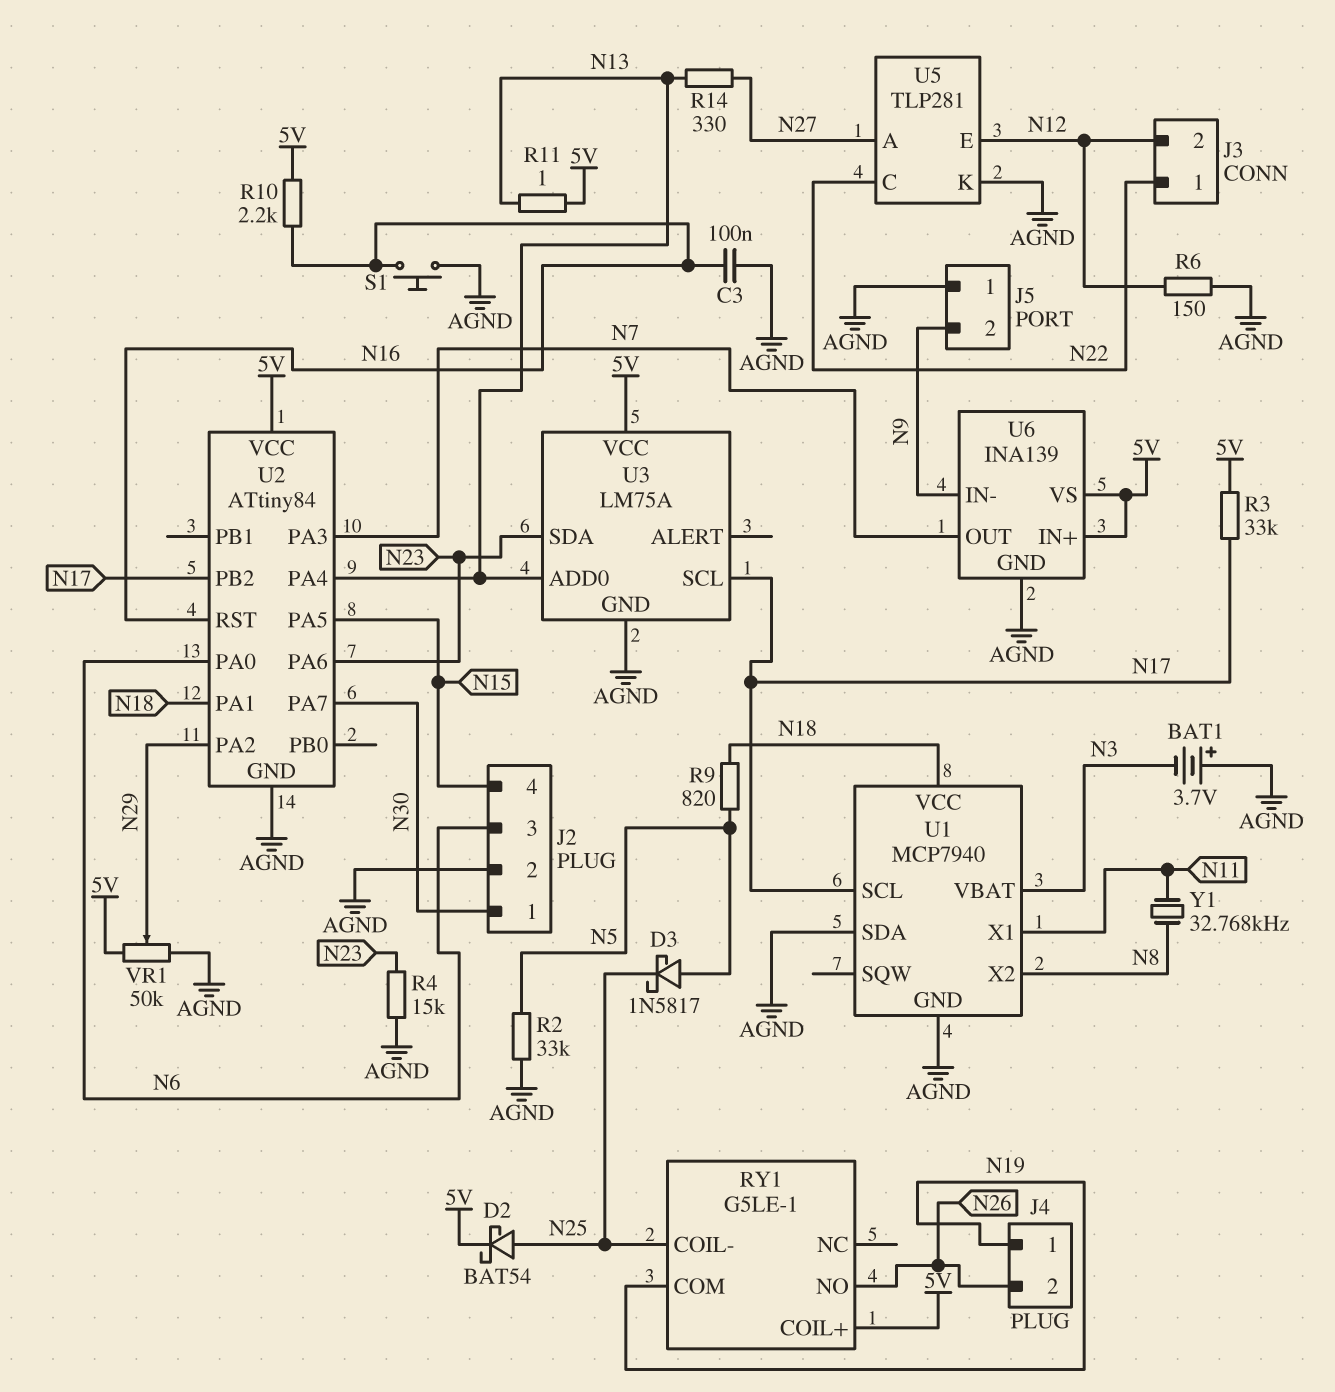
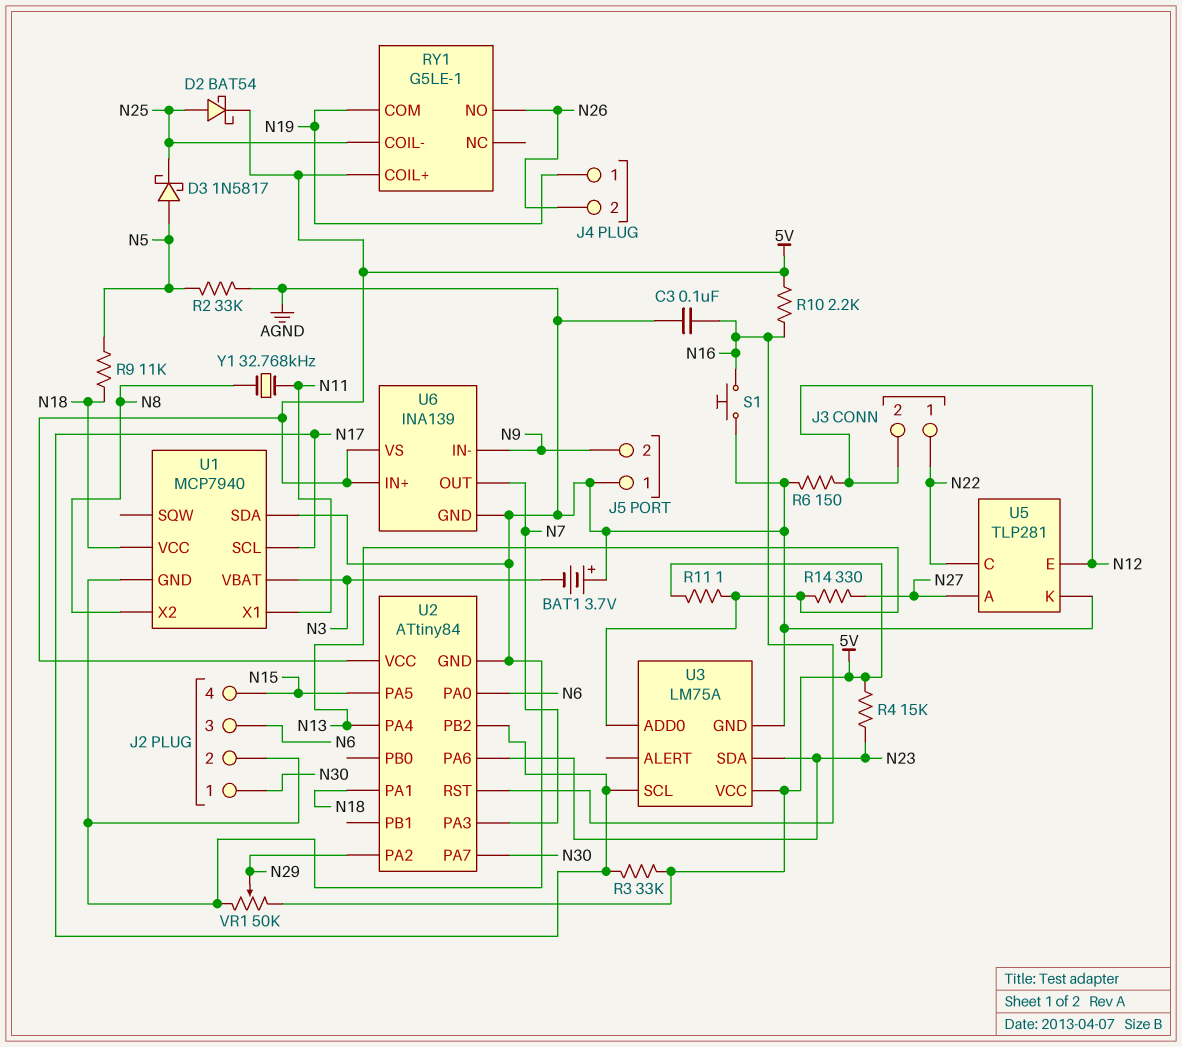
R4: 15k (AGND, N23) -> 15k (5V, N23)
R9: 820 (N5, N18) -> 11k (N5, N18)

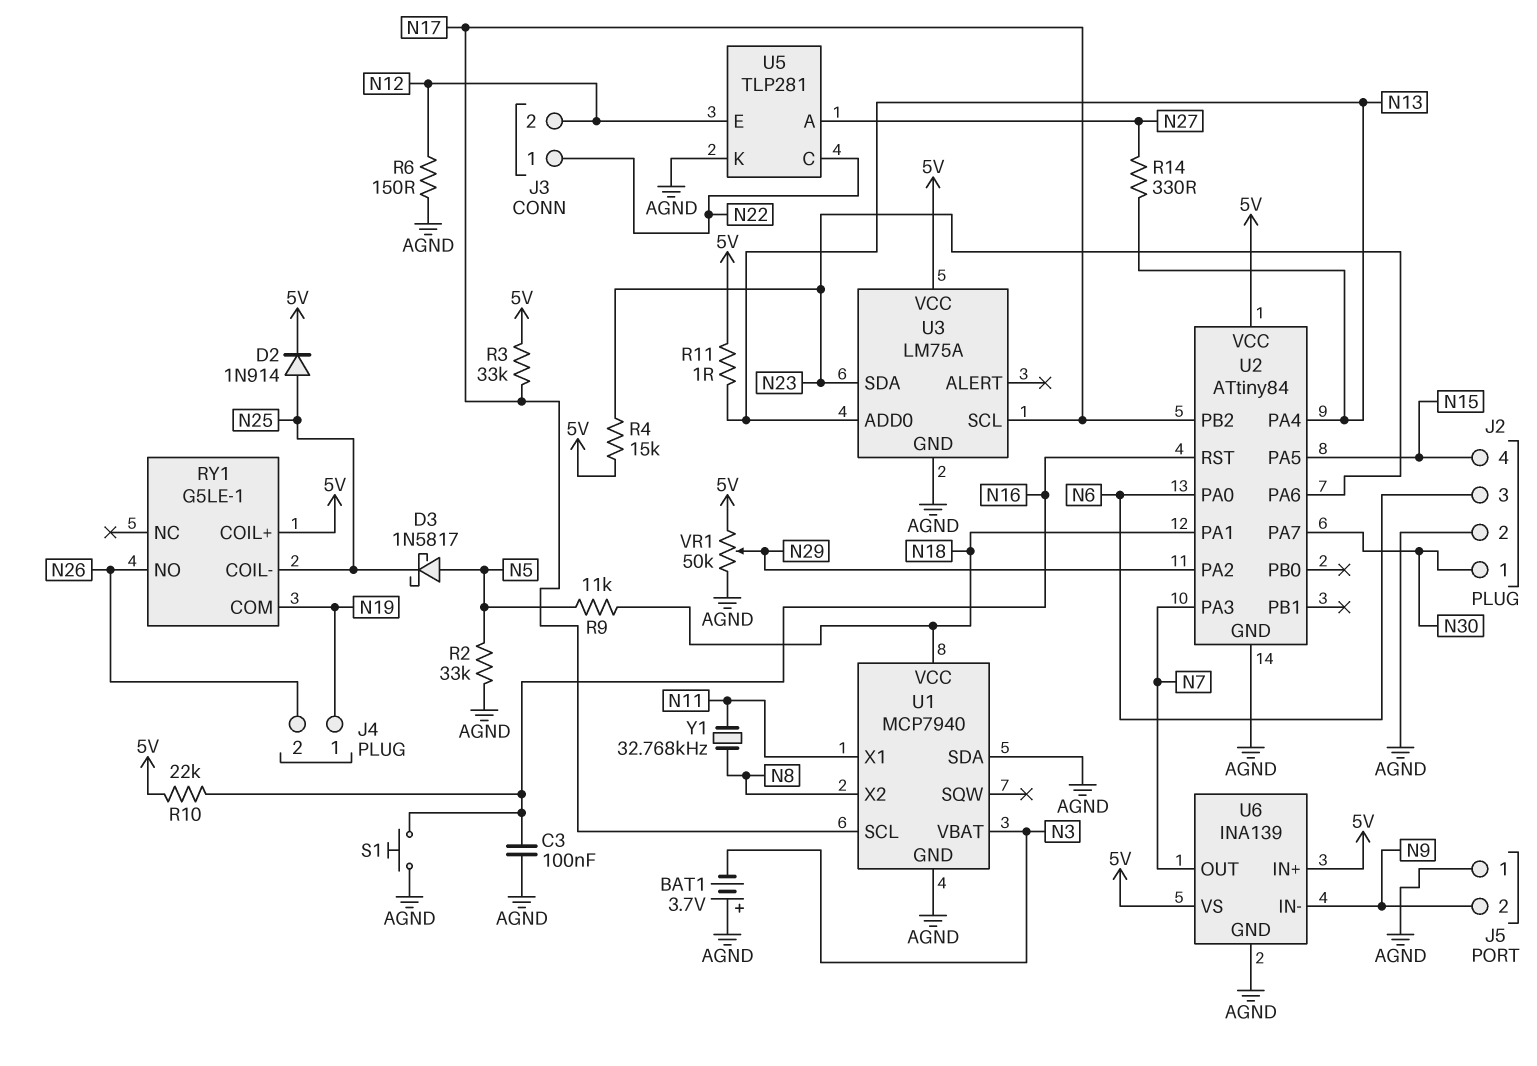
D2: schottky BAT54 (A N25, K 5V) -> diode 1N914 (A N25, K 5V)
R10: 2.2k (5V, N16) -> 22k (5V, N16)

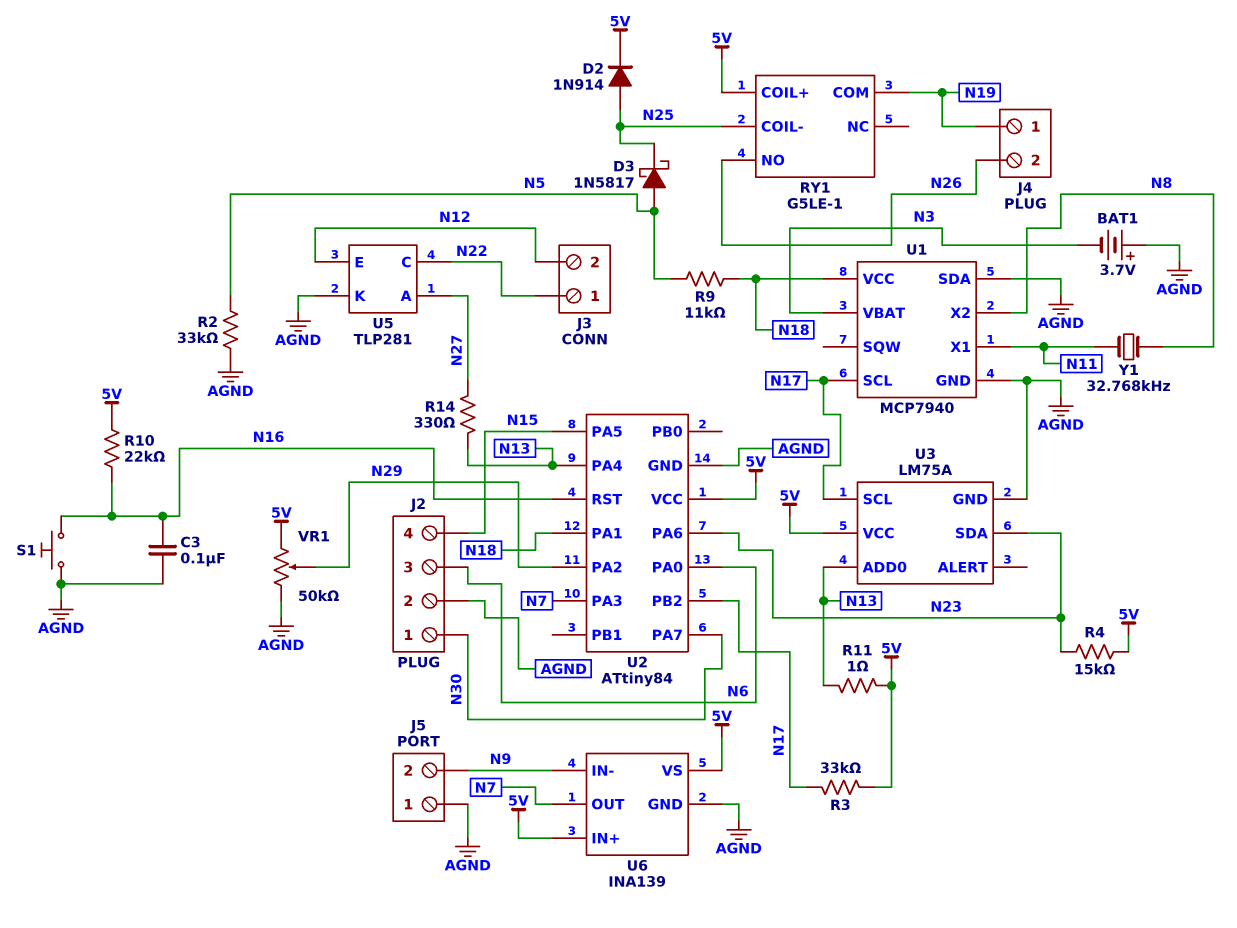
R6: 150 (AGND, N12) -> none

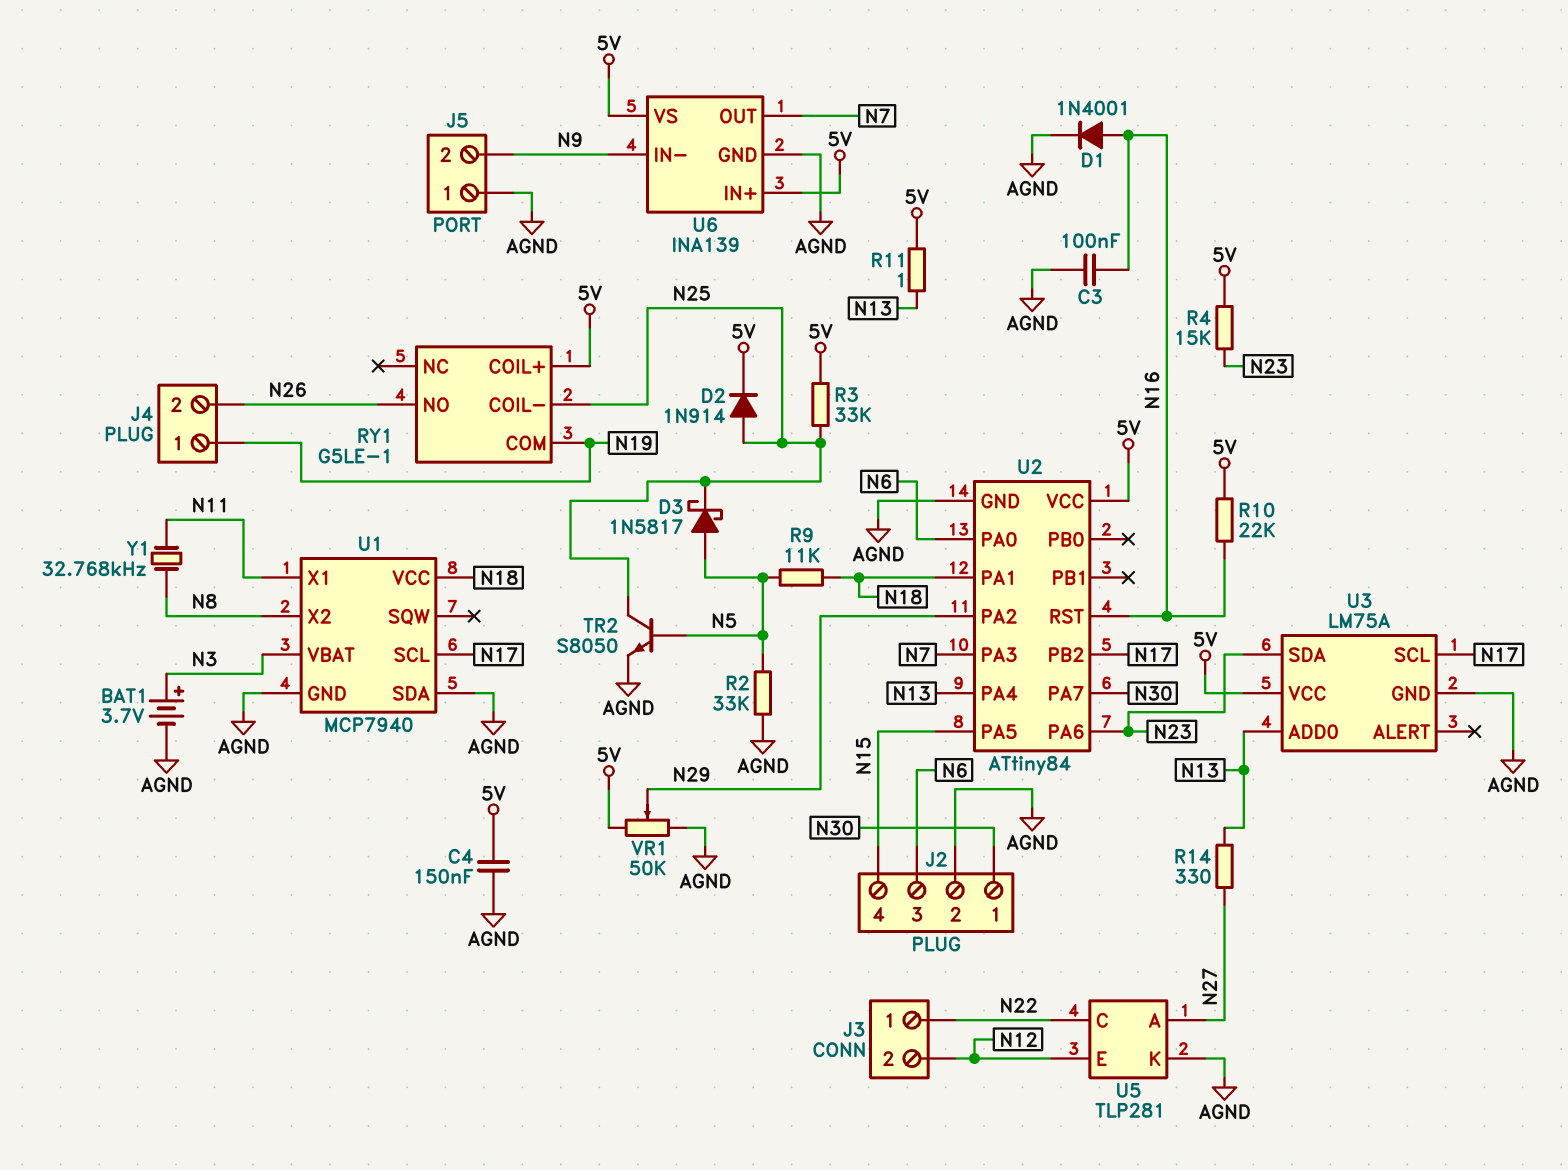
BAT1: 3.7V (plus AGND, minus N3) -> 3.7V (plus N3, minus AGND)
C4: none -> 150nF (5V, AGND)
D1: none -> diode 1N4001 (A N16, K AGND)
R3: 33k (5V, N17) -> 33k (5V, N25)
S1: button (AGND, N16) -> none
TR2: none -> NPN S8050 (B N5, C N25, E AGND)

